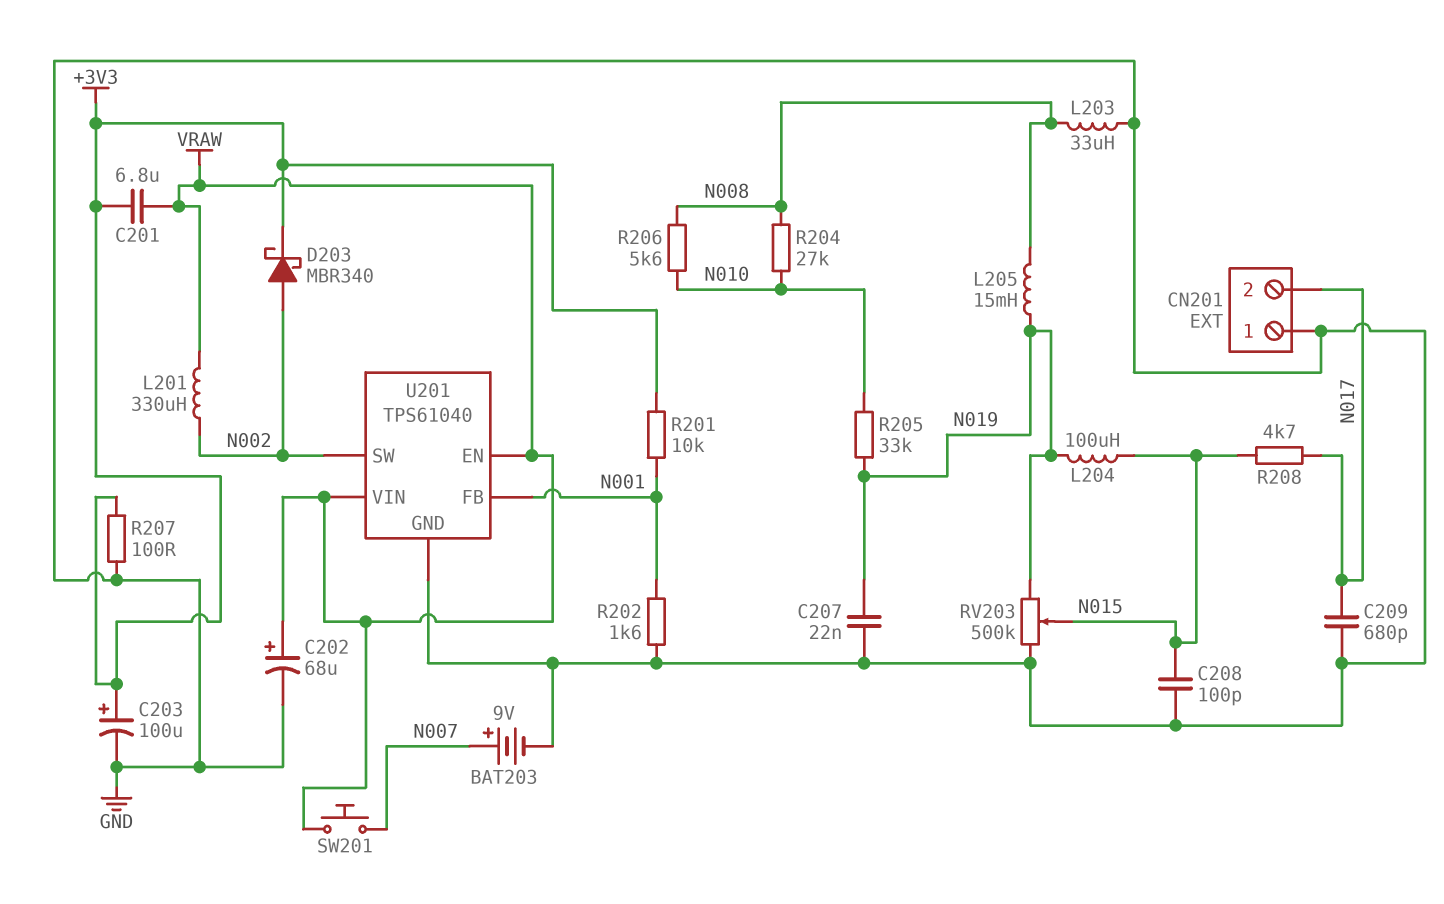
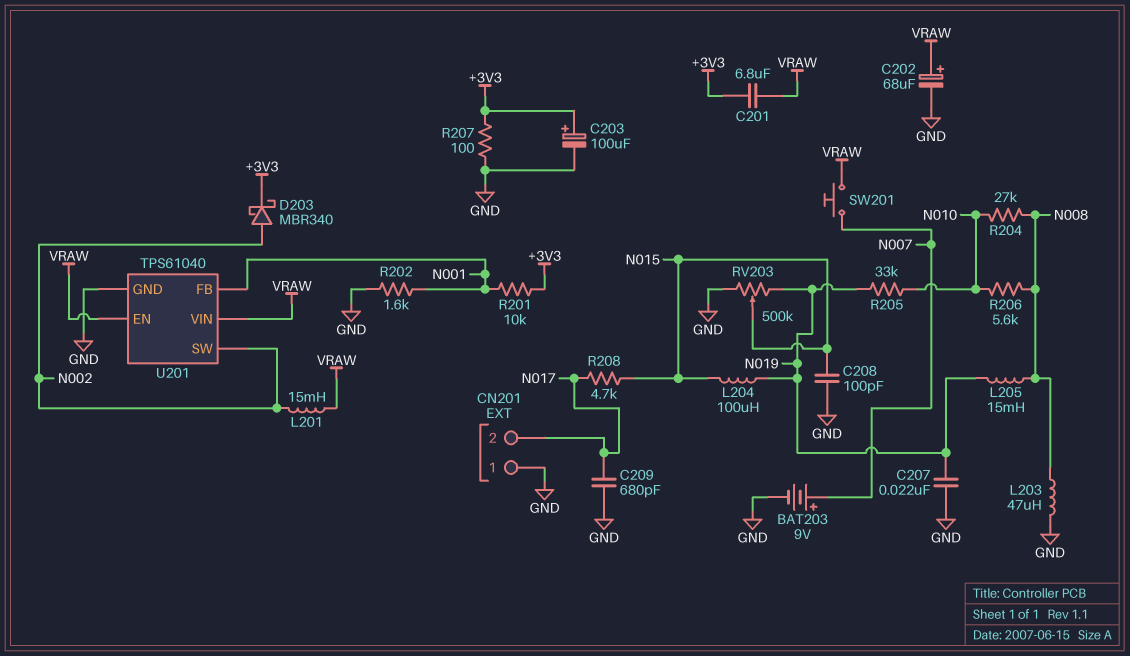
L201: 330uH (N002, VRAW) -> 15mH (N002, VRAW)
L203: 33uH (GND, N008) -> 47uH (GND, N008)

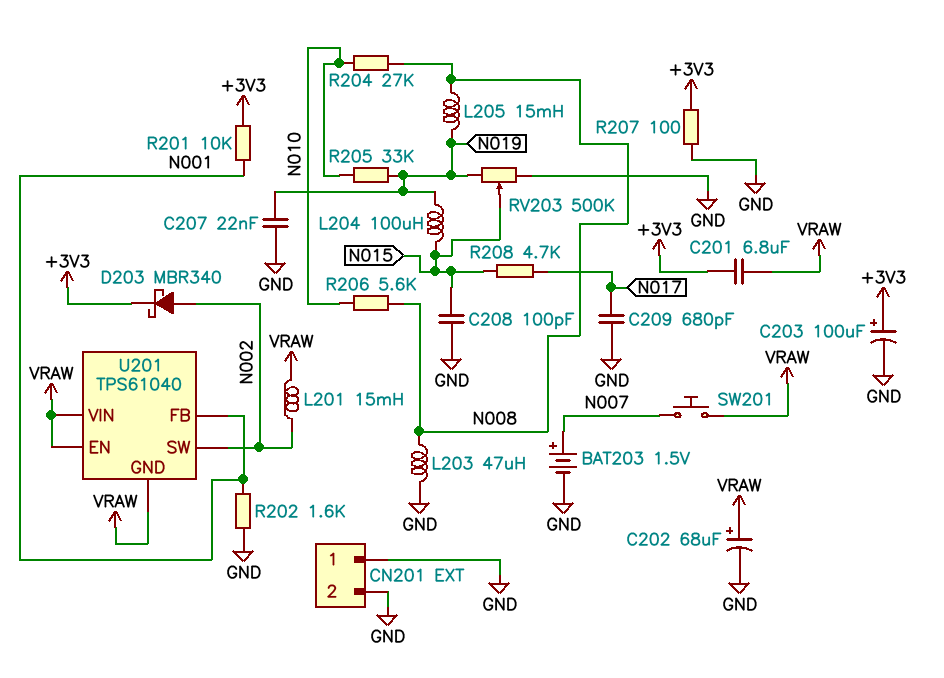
BAT203: 9V (plus N007, minus GND) -> 1.5V (plus N007, minus GND)
CN201 pin 2: N017 -> GND
U201 pin GND: GND -> VRAW

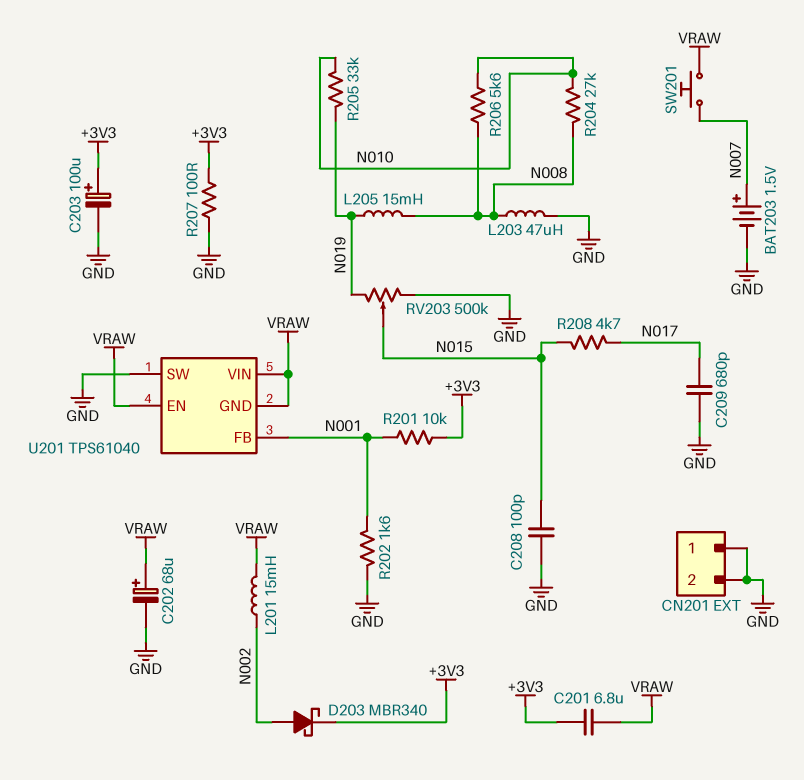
C207: 22nF (GND, N019) -> none
L204: 100uH (N015, N019) -> none
U201 pin SW: N002 -> GND

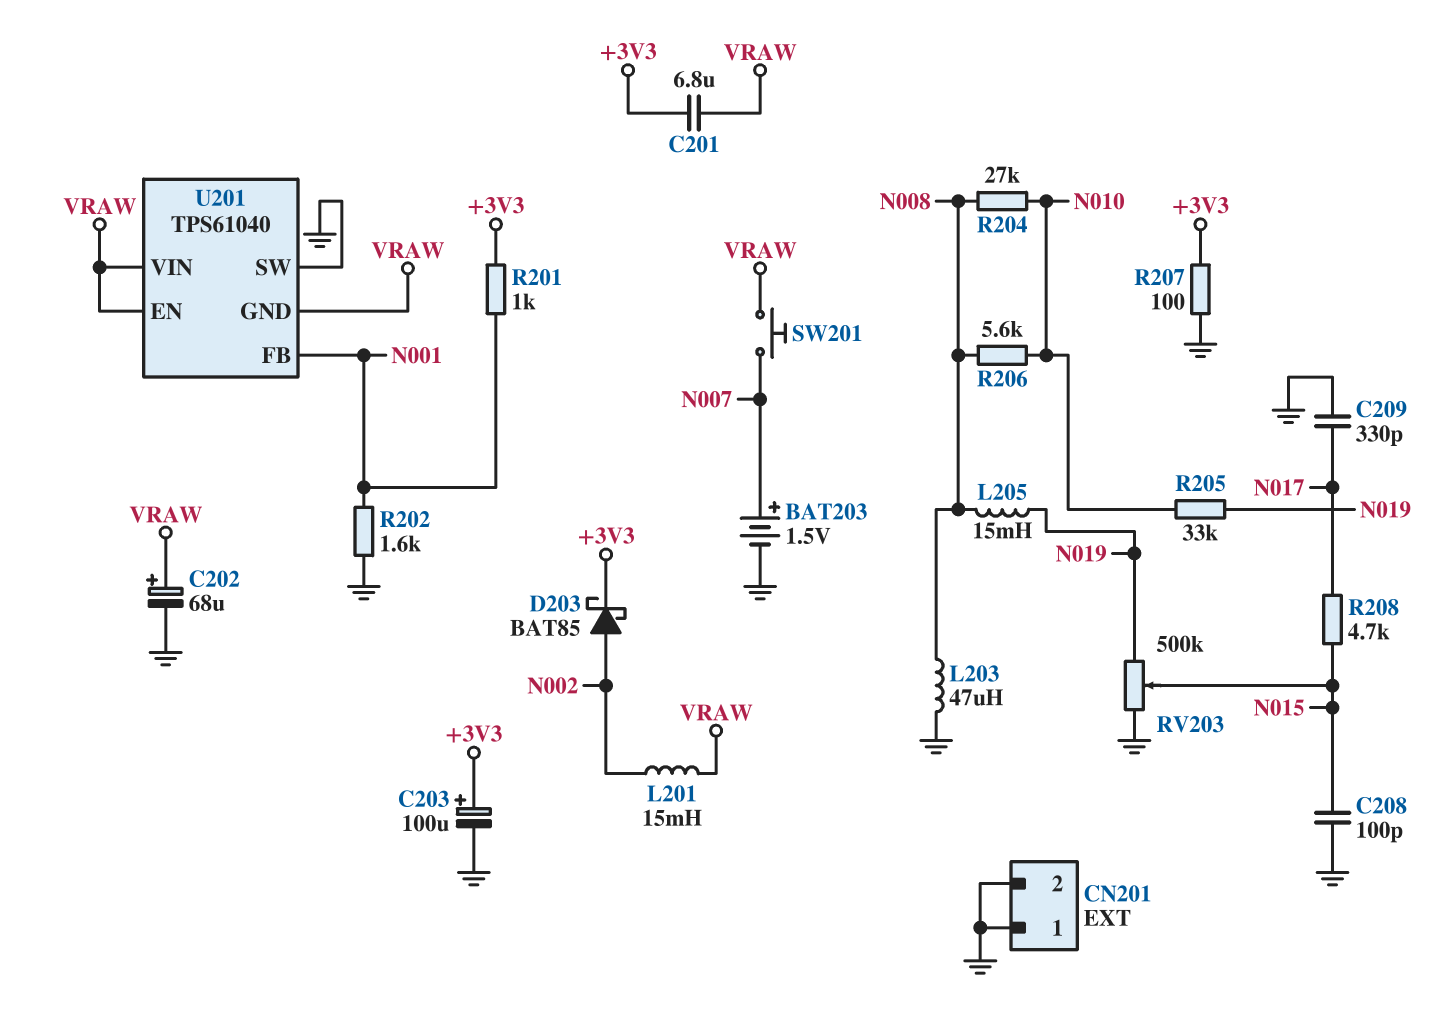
C209: 680pF (GND, N017) -> 330pF (GND, N017)
D203: schottky MBR340 (A N002, K +3V3) -> schottky BAT85 (A N002, K +3V3)
R201: 10k (+3V3, N001) -> 1k (+3V3, N001)

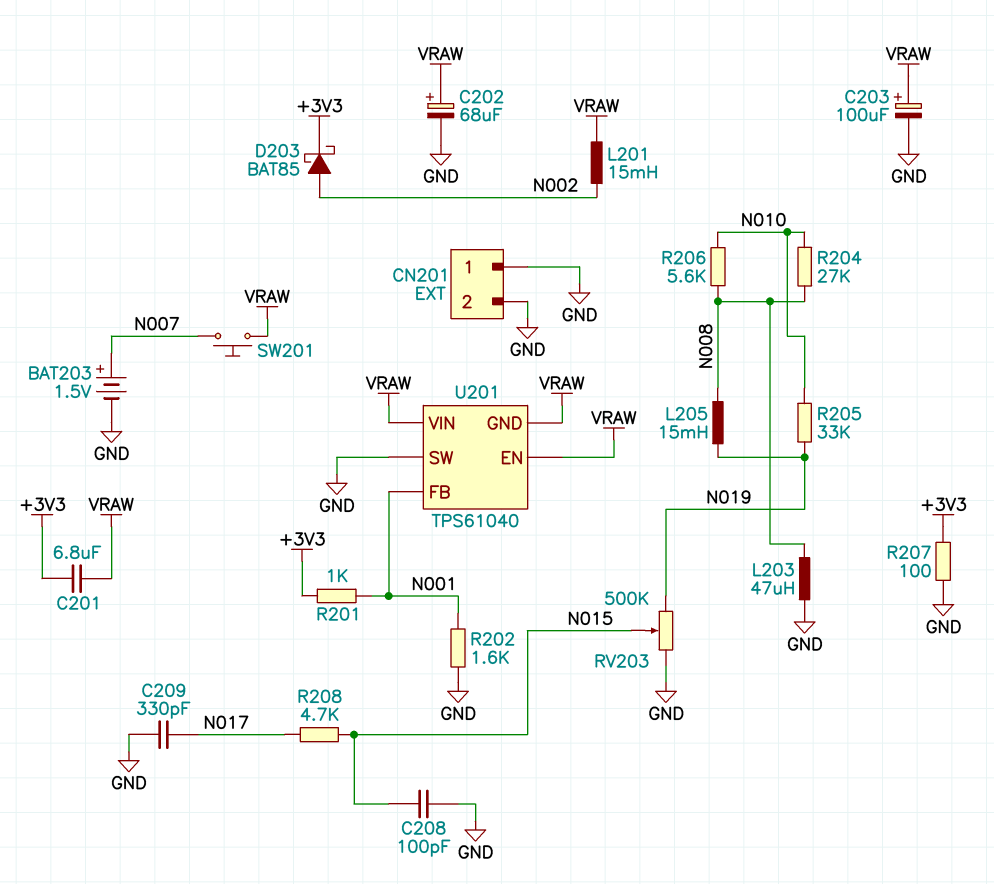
C203: 100uF (plus +3V3, minus GND) -> 100uF (plus VRAW, minus GND)

